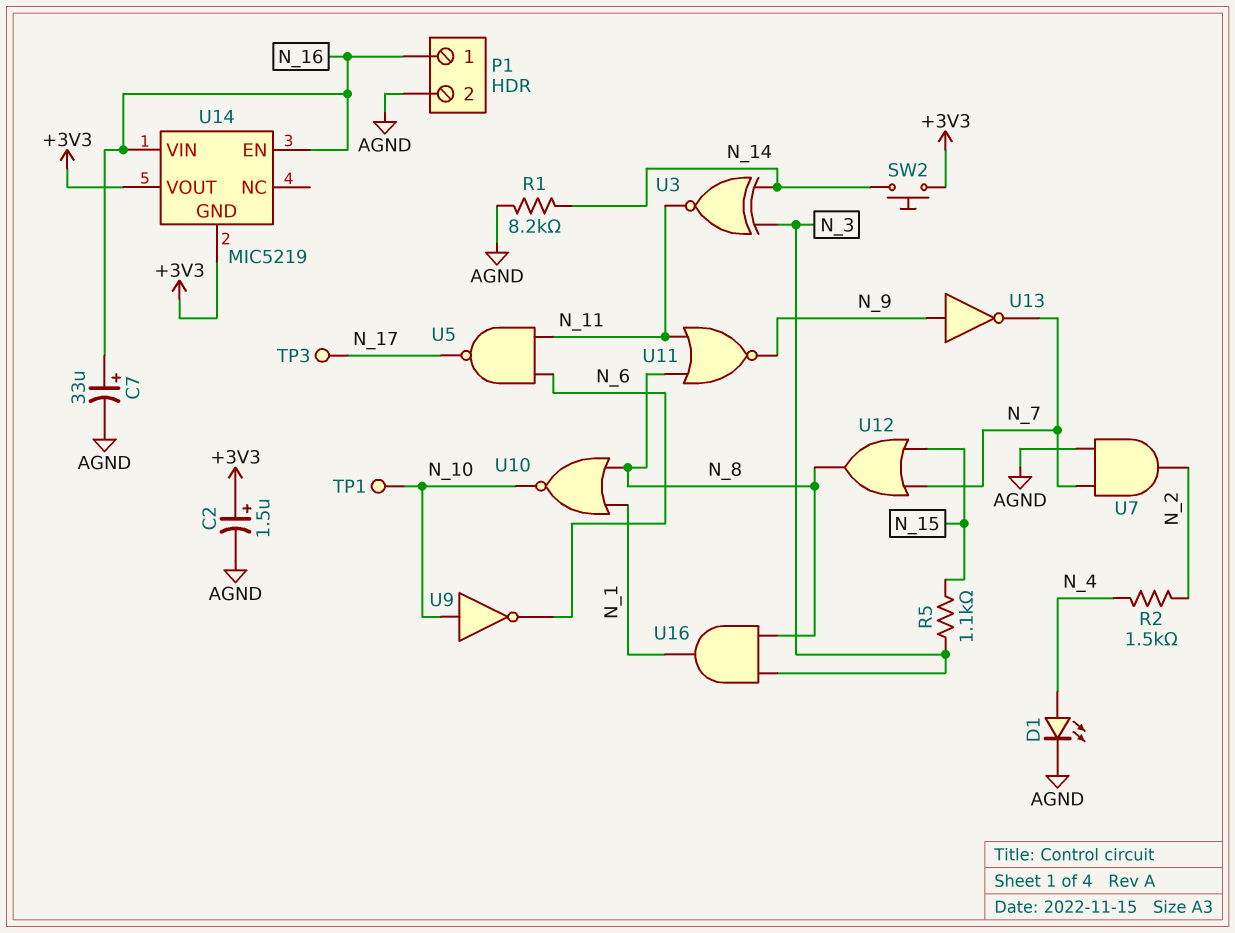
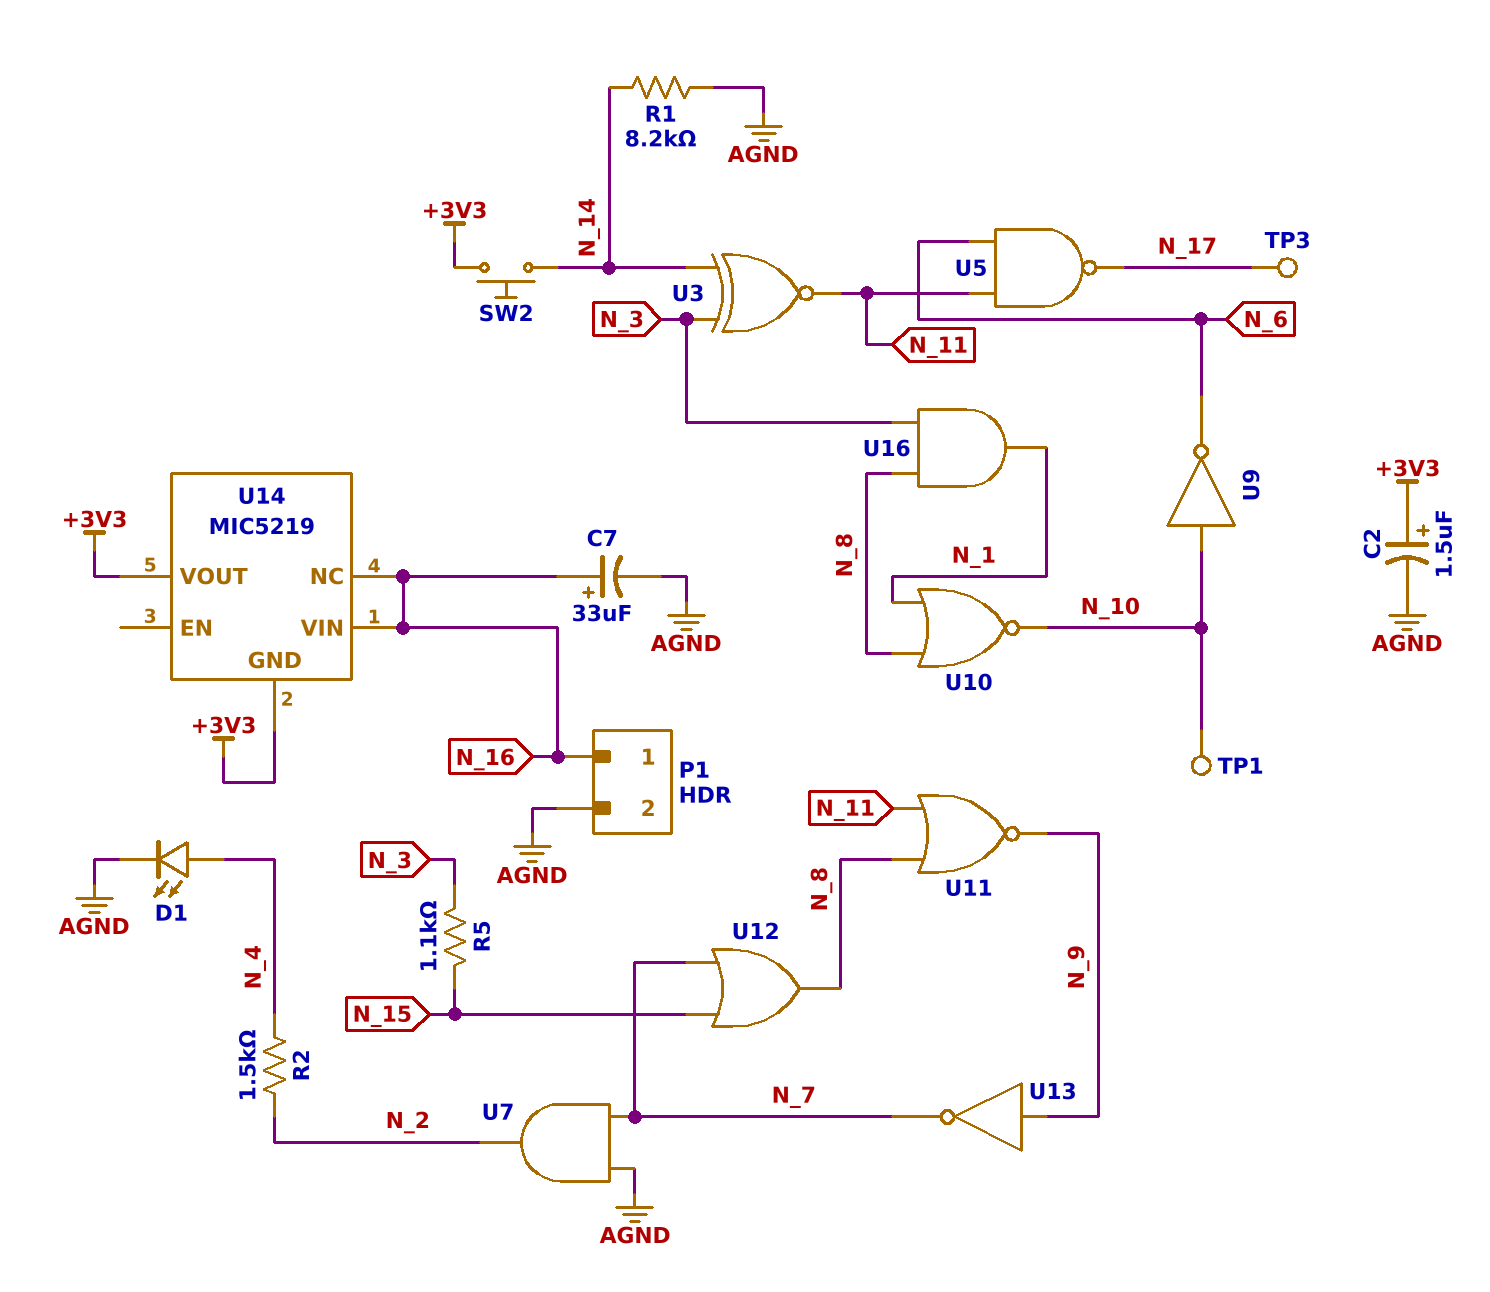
U14 pin EN: N_16 -> none
U14 pin NC: none -> N_16

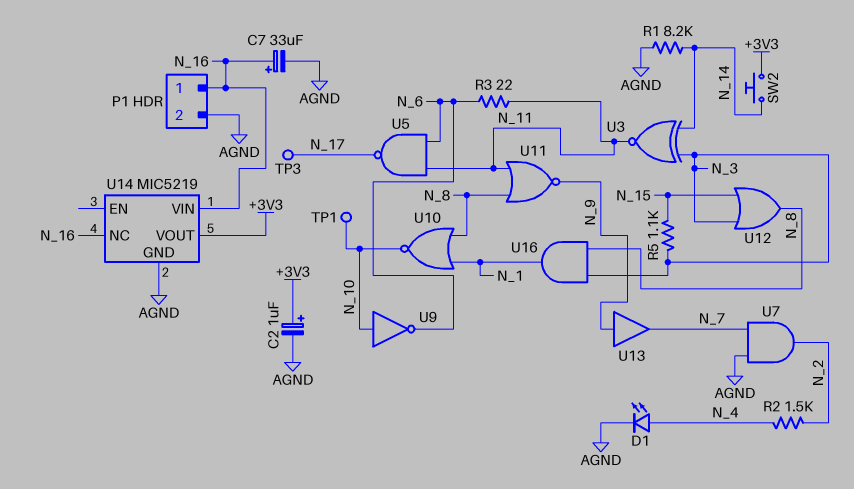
C2: 1.5uF (plus +3V3, minus AGND) -> 1uF (plus +3V3, minus AGND)
R3: none -> 22 (N_6, N_11)
U12: OR (in N_7, in N_15, out N_8) -> OR (in N_3, in N_15, out N_8)
U13: NOT (in N_9, out N_7) -> buffer (in N_9, out N_7)
U14 pin GND: +3V3 -> AGND

